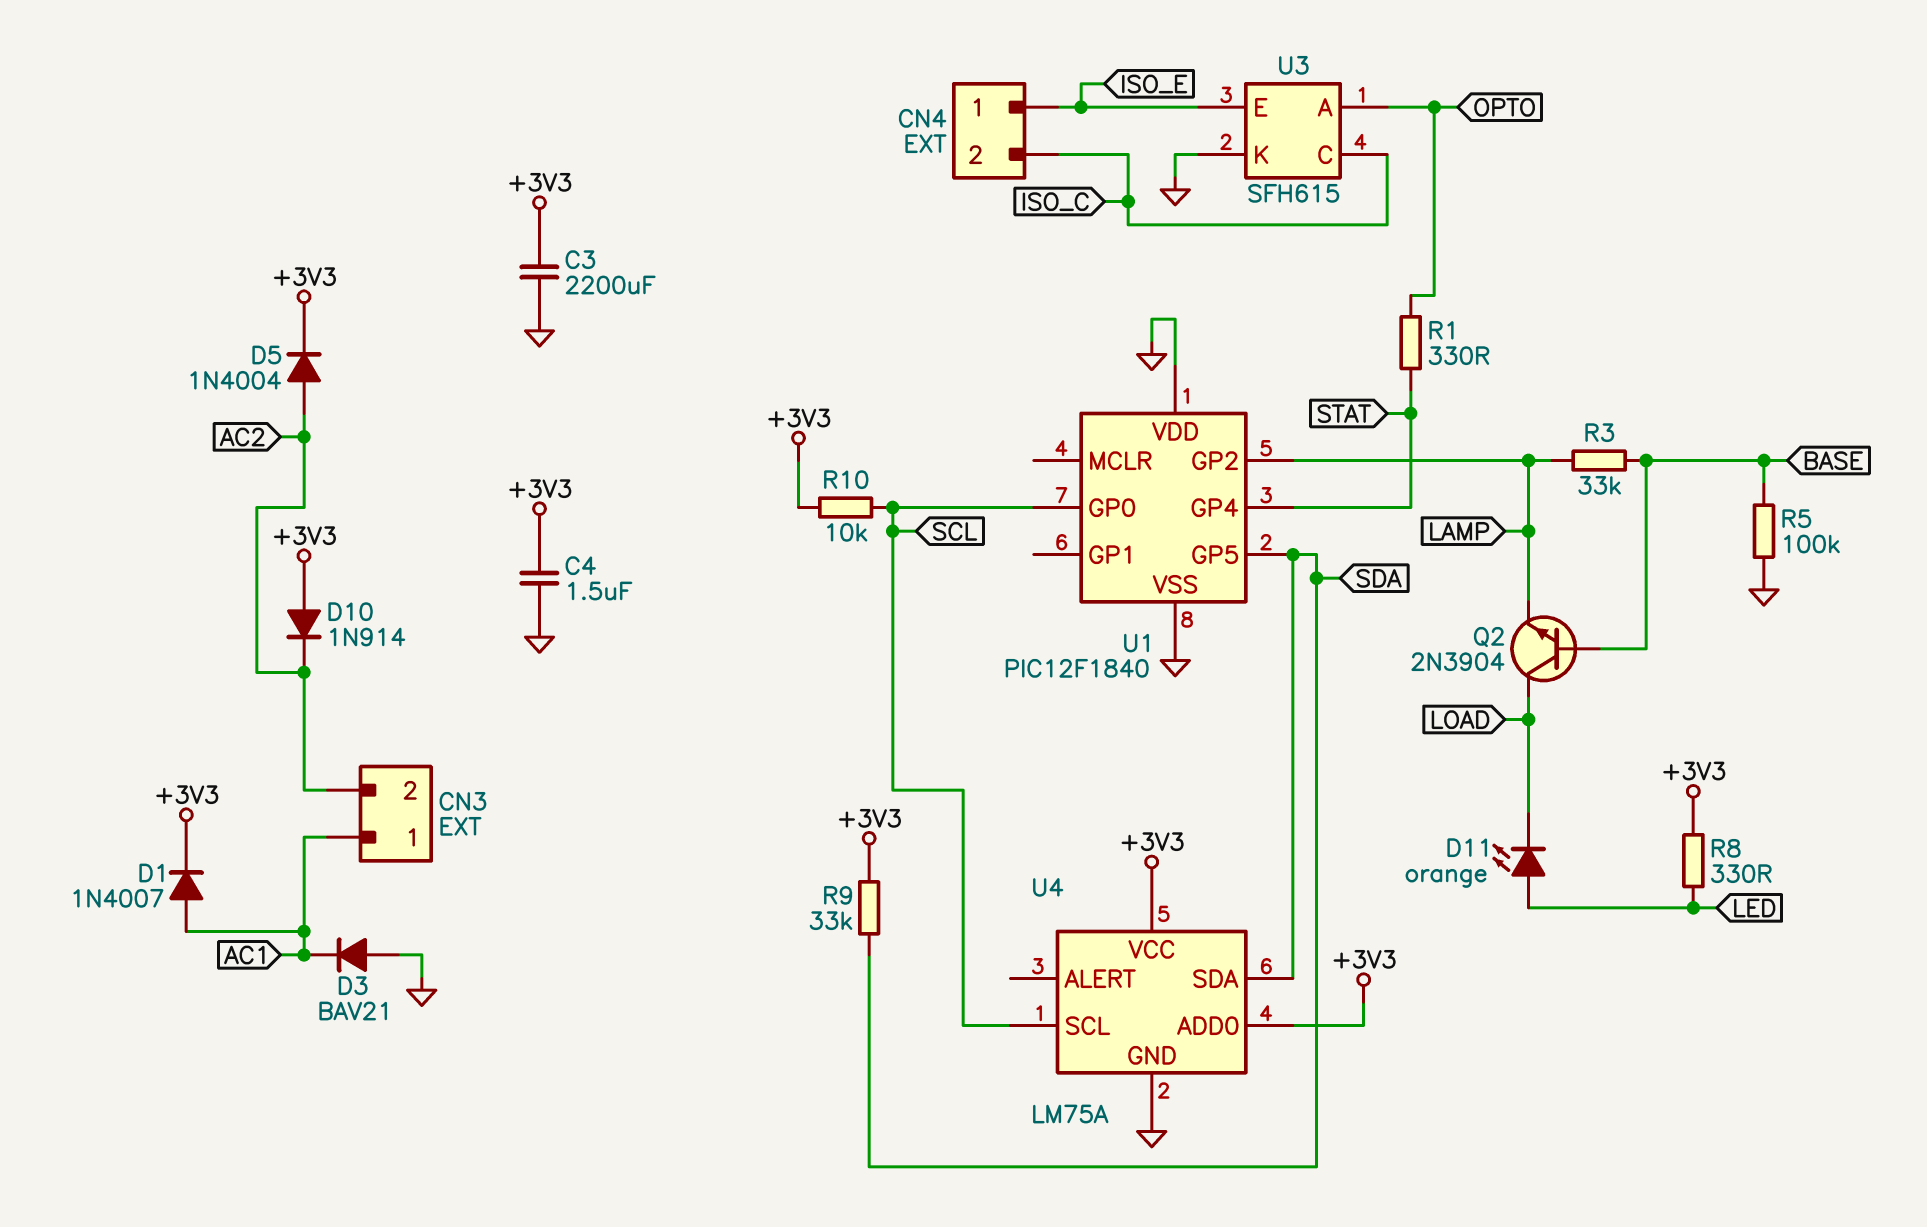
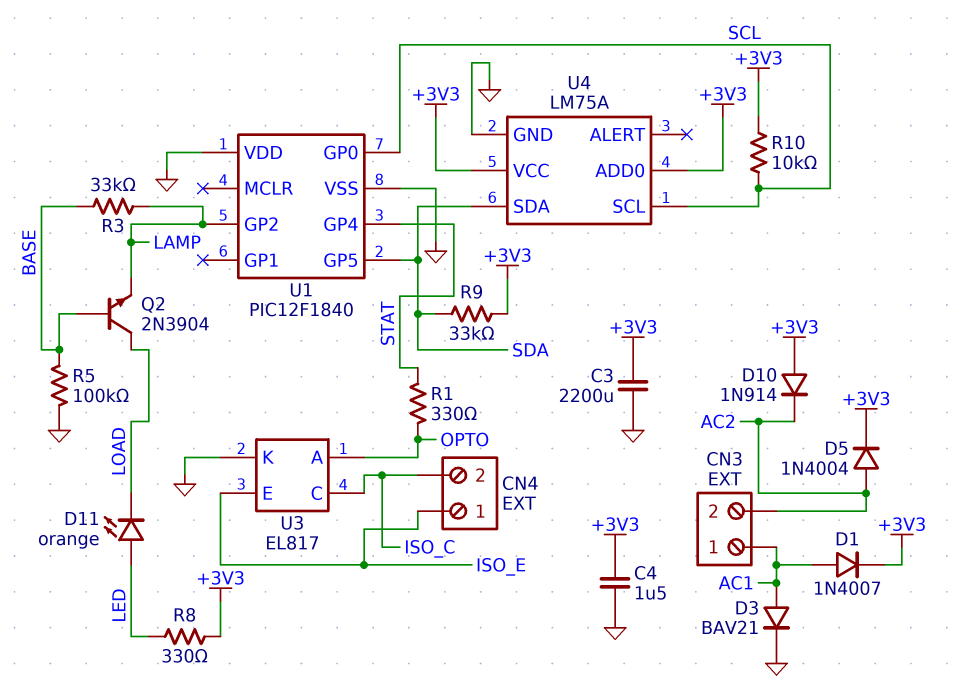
D3: diode BAV21 (A GND, K AC1) -> diode BAV21 (A AC1, K GND)
U3: SFH615 -> EL817

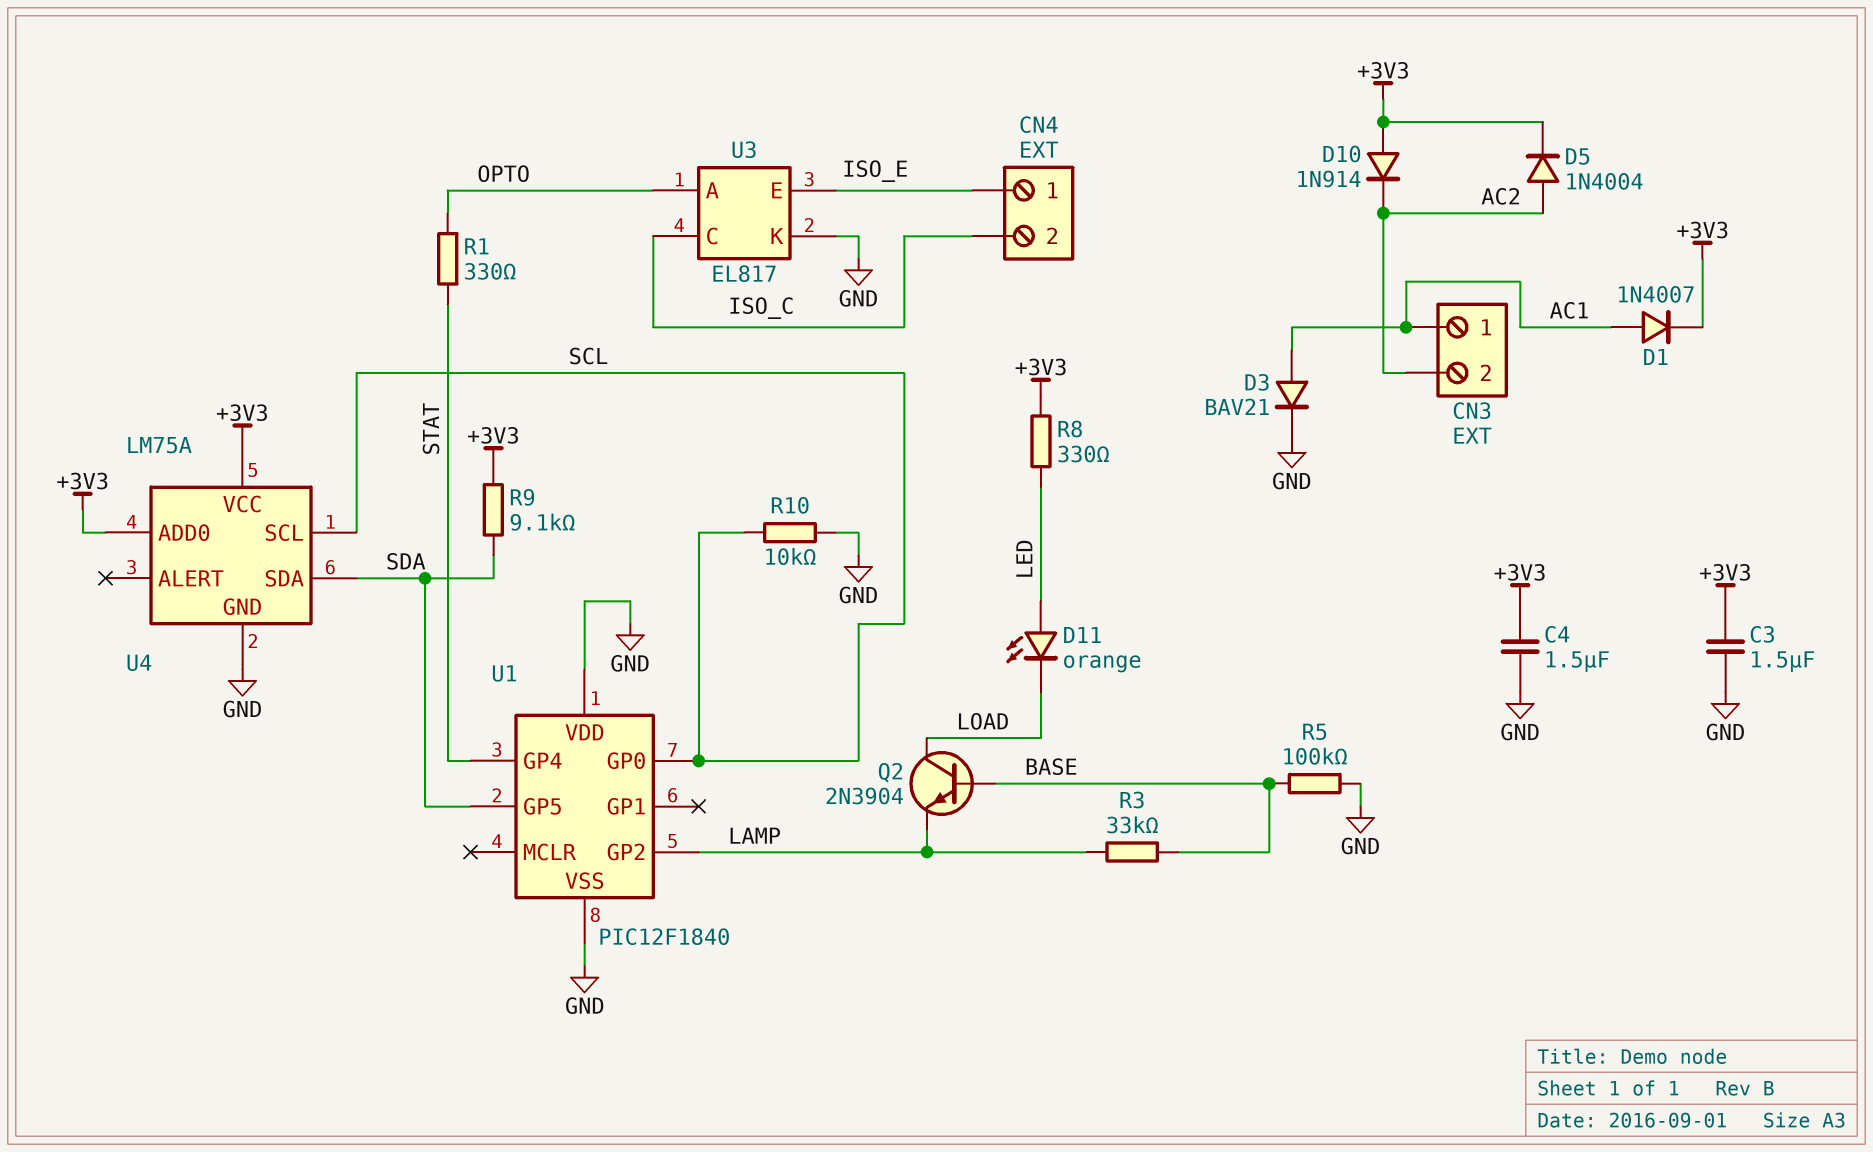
C3: 2200uF (+3V3, GND) -> 1.5uF (+3V3, GND)
R9: 33k (+3V3, SDA) -> 9.1k (+3V3, SDA)
R10: 10k (+3V3, SCL) -> 10k (GND, SCL)

